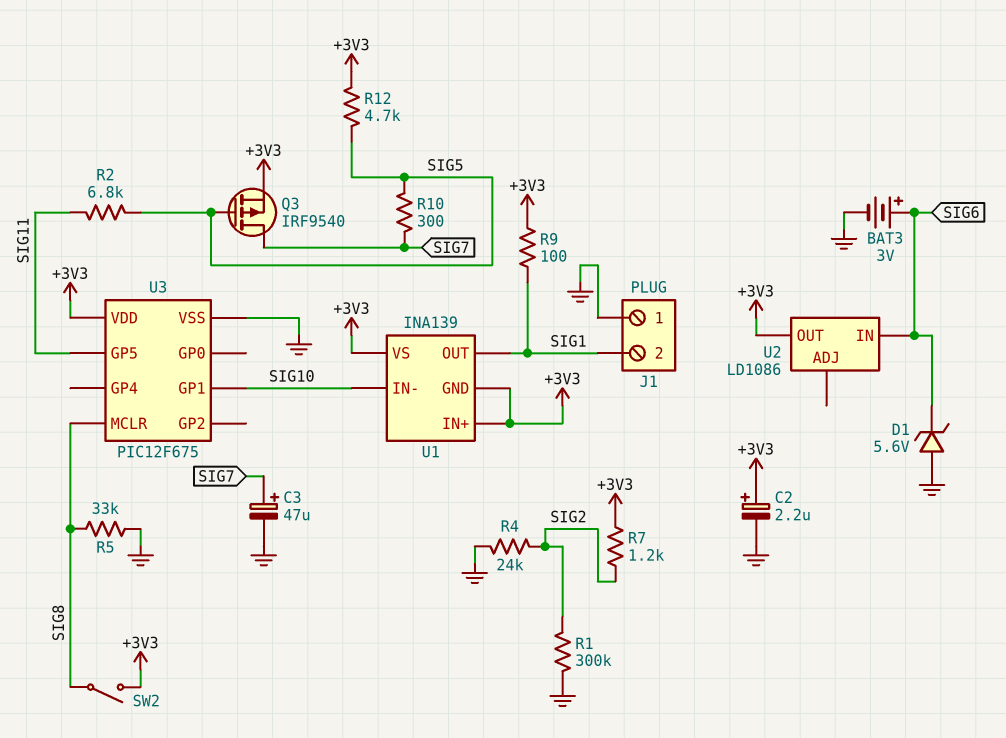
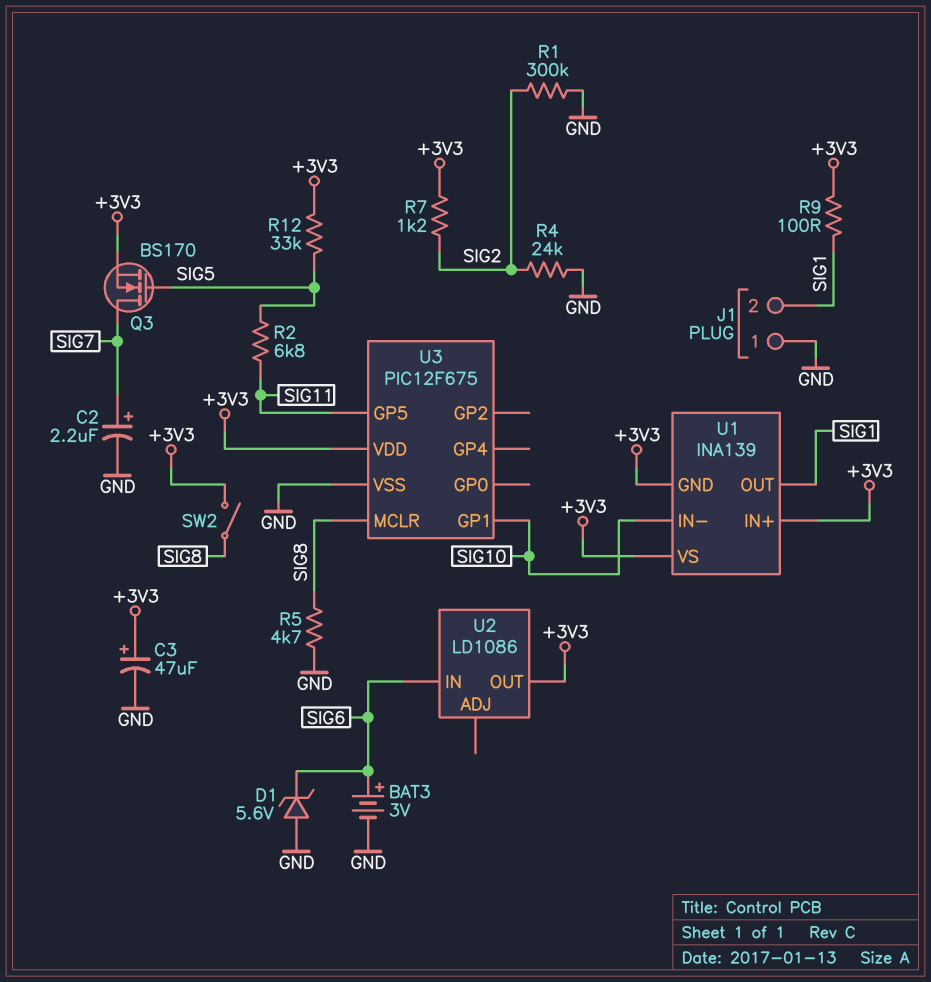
C2: 2.2uF (plus +3V3, minus GND) -> 2.2uF (plus SIG7, minus GND)
C3: 47uF (plus SIG7, minus GND) -> 47uF (plus +3V3, minus GND)
Q3: PMOS IRF9540 (G SIG5, D SIG7, S +3V3) -> NMOS BS170 (G SIG5, D SIG7, S +3V3)
R5: 33k (GND, SIG8) -> 4.7k (GND, SIG8)
R10: 300 (SIG5, SIG7) -> none
R12: 4.7k (+3V3, SIG5) -> 33k (+3V3, SIG5)

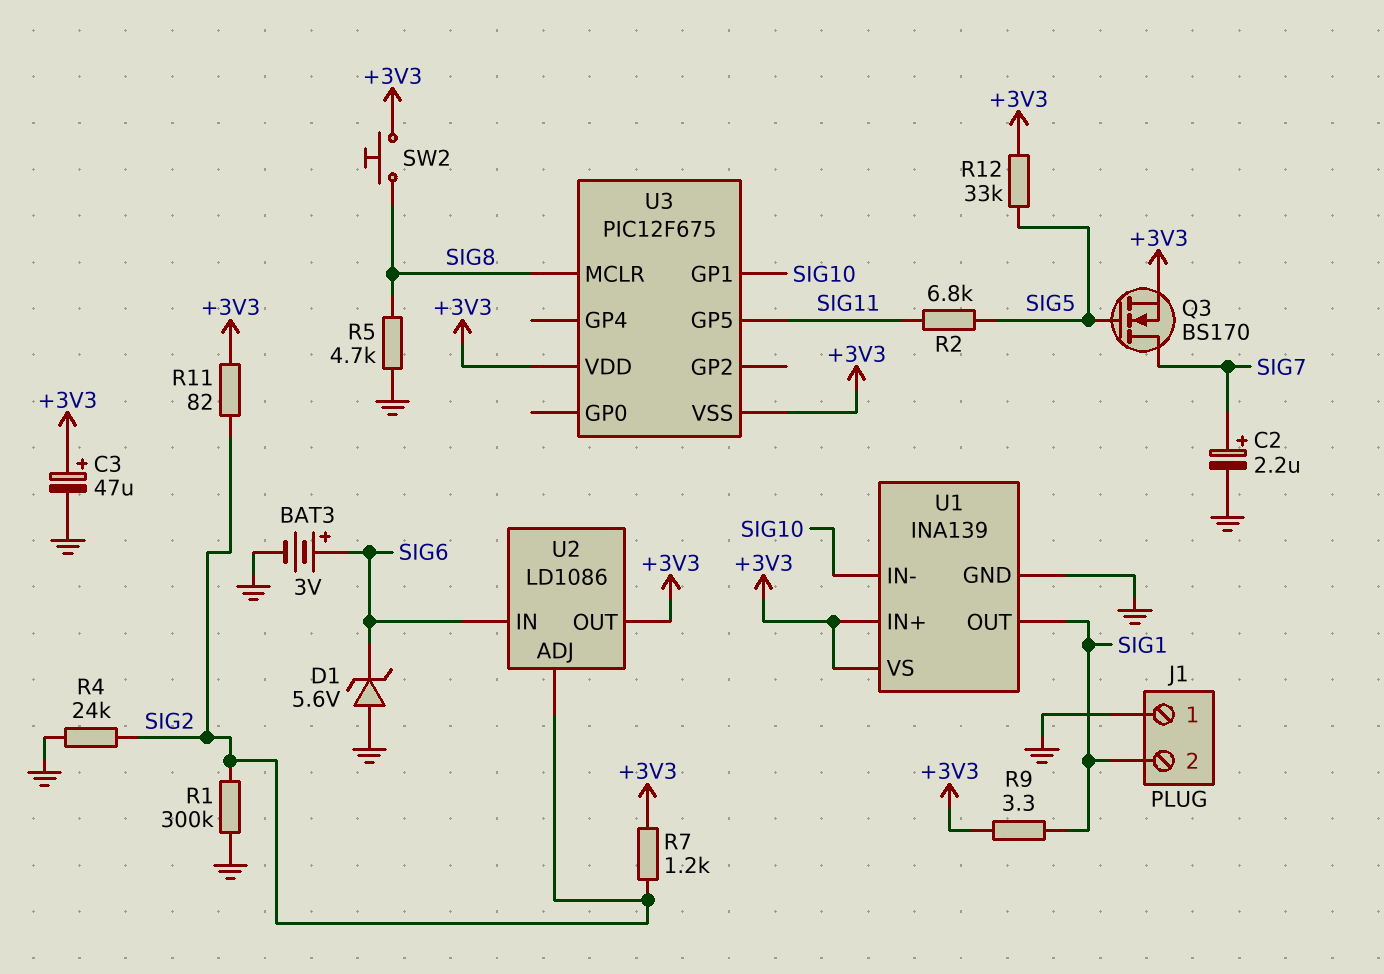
R9: 100 (+3V3, SIG1) -> 3.3 (+3V3, SIG1)
R11: none -> 82 (+3V3, SIG2)
SW2: switch (+3V3, SIG8) -> button (+3V3, SIG8)
U1 pin GND: +3V3 -> GND
U2 pin ADJ: none -> SIG2
U3 pin VSS: GND -> +3V3

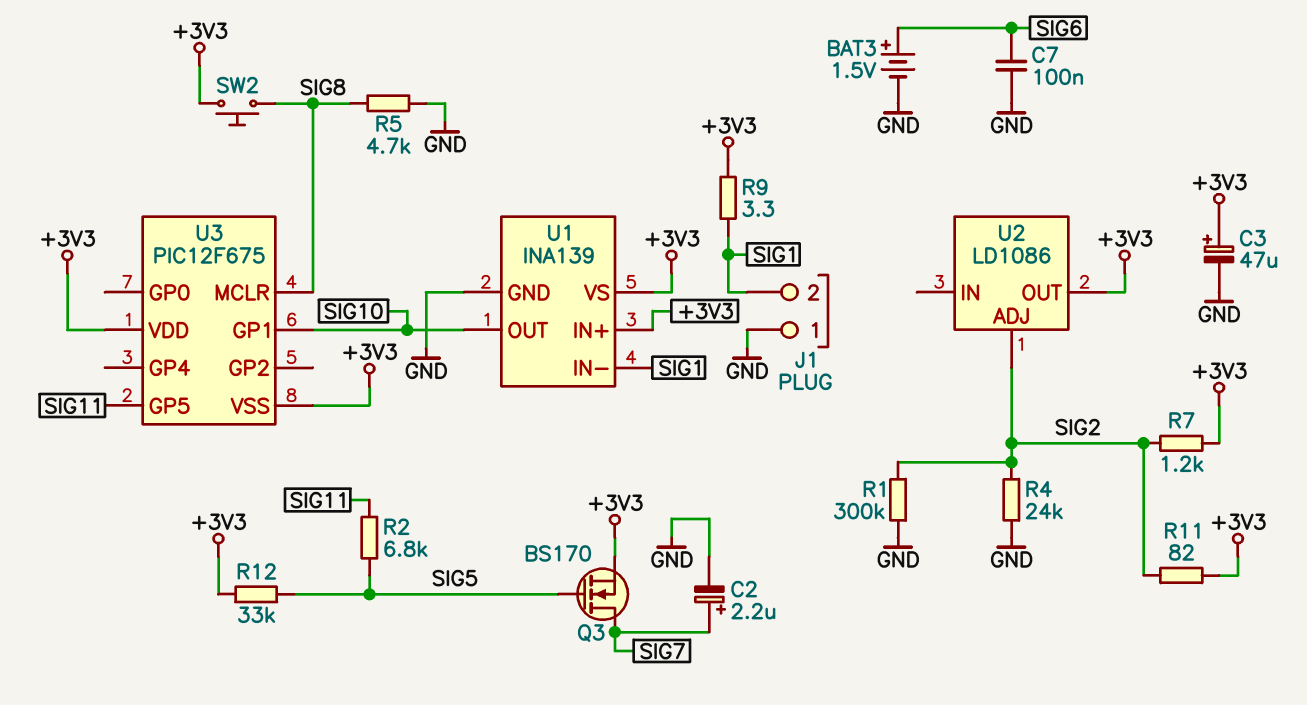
BAT3: 3V (plus SIG6, minus GND) -> 1.5V (plus SIG6, minus GND)
C7: none -> 100nF (GND, SIG6)
D1: zener 5.6V (A GND, K SIG6) -> none
U1 pin IN-: SIG10 -> SIG1
U1 pin OUT: SIG1 -> SIG10
U2 pin IN: SIG6 -> none

